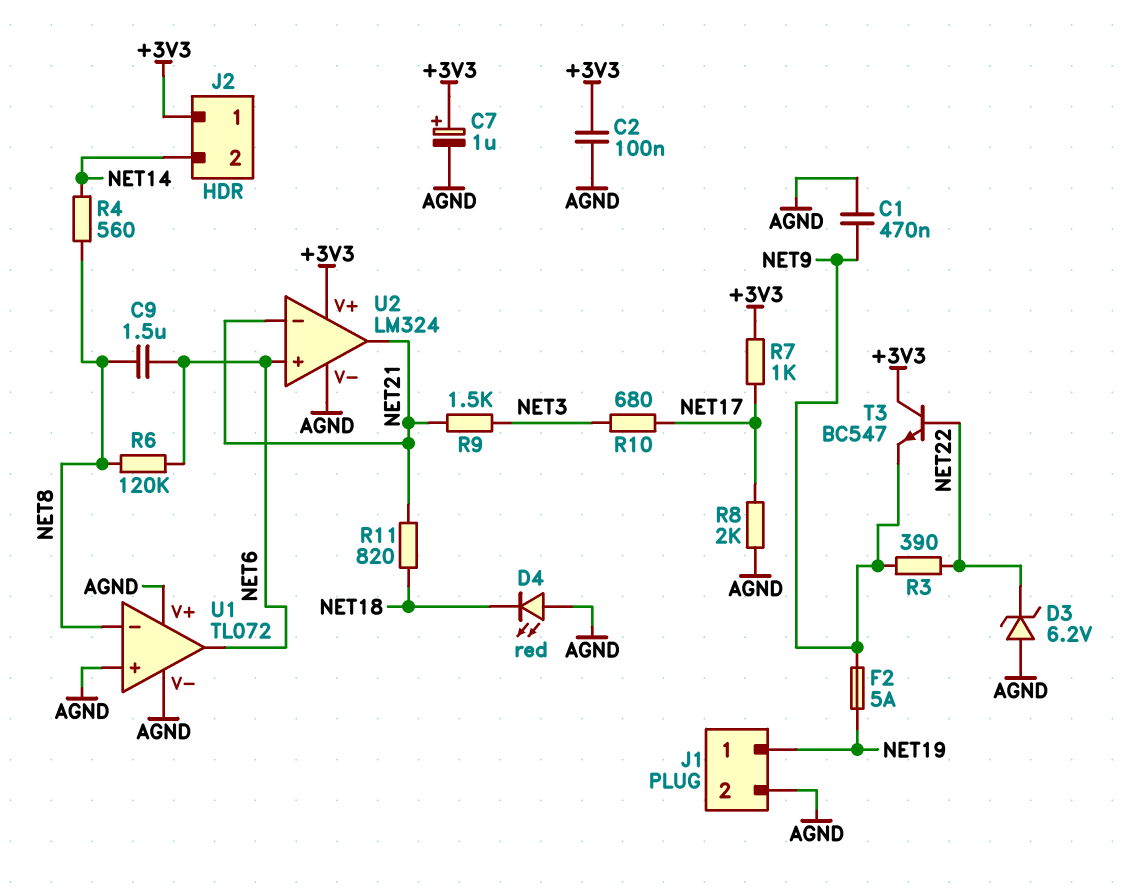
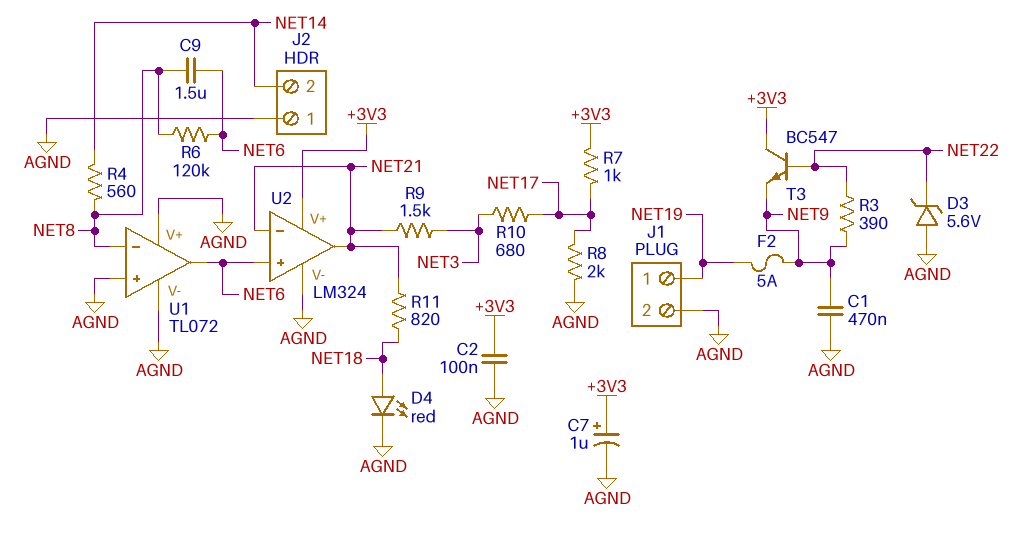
D3: zener 6.2V (A AGND, K NET22) -> zener 5.6V (A AGND, K NET22)
D4: LED red (A AGND, K NET18) -> LED red (A NET18, K AGND)
J2 pin 1: +3V3 -> AGND

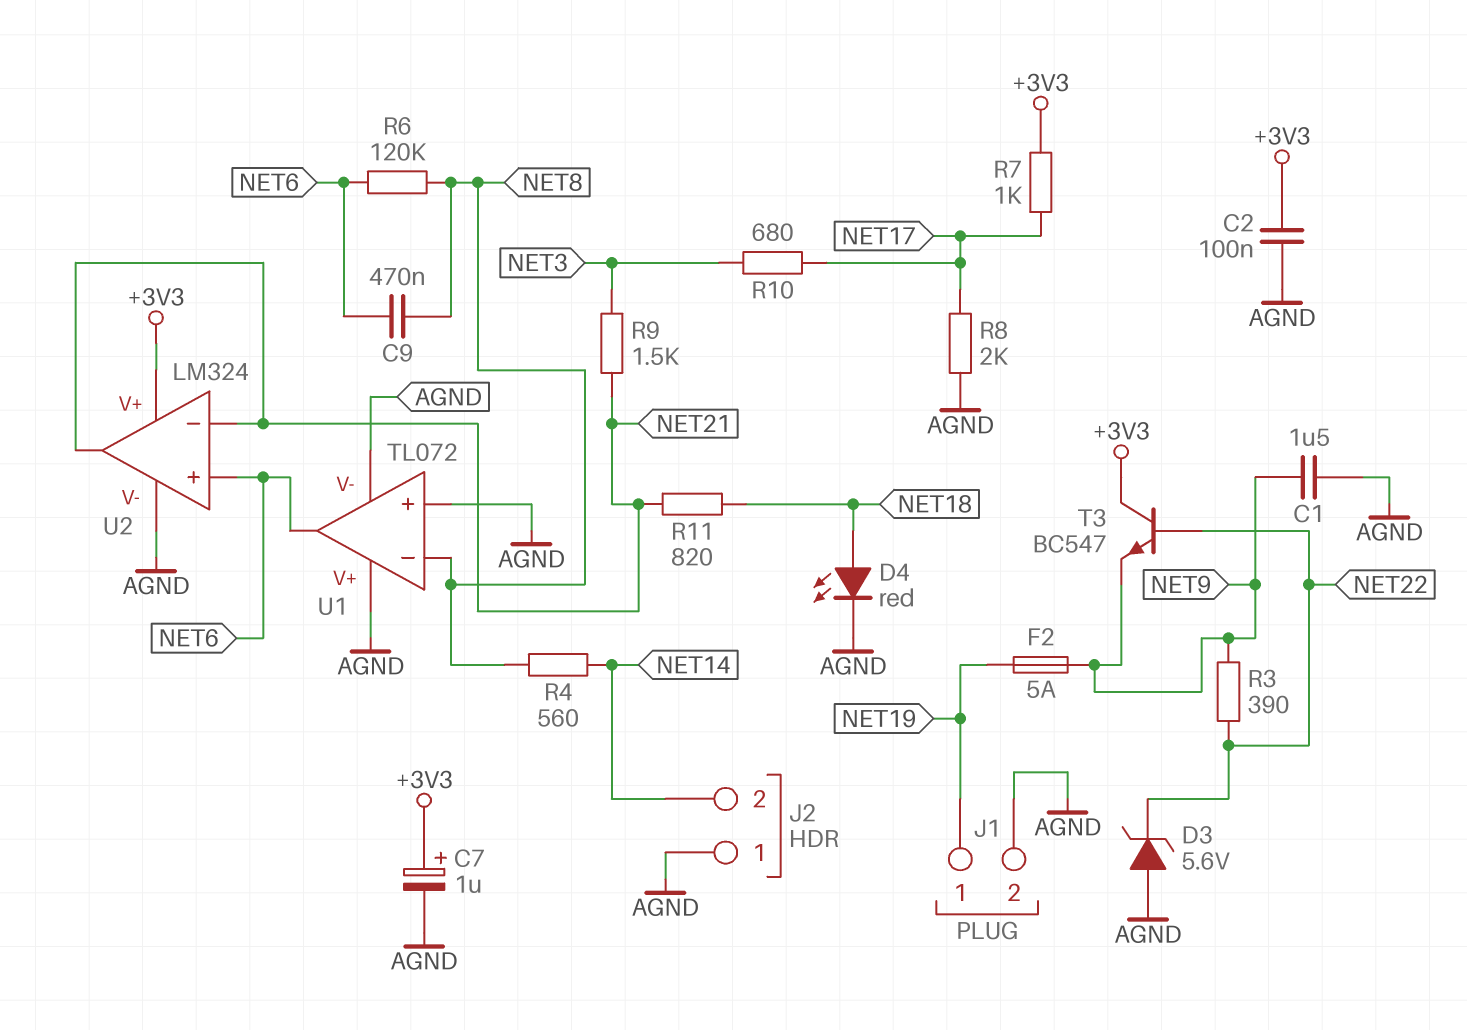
C1: 470nF (AGND, NET9) -> 1.5uF (AGND, NET9)
C9: 1.5uF (NET6, NET8) -> 470nF (NET6, NET8)

